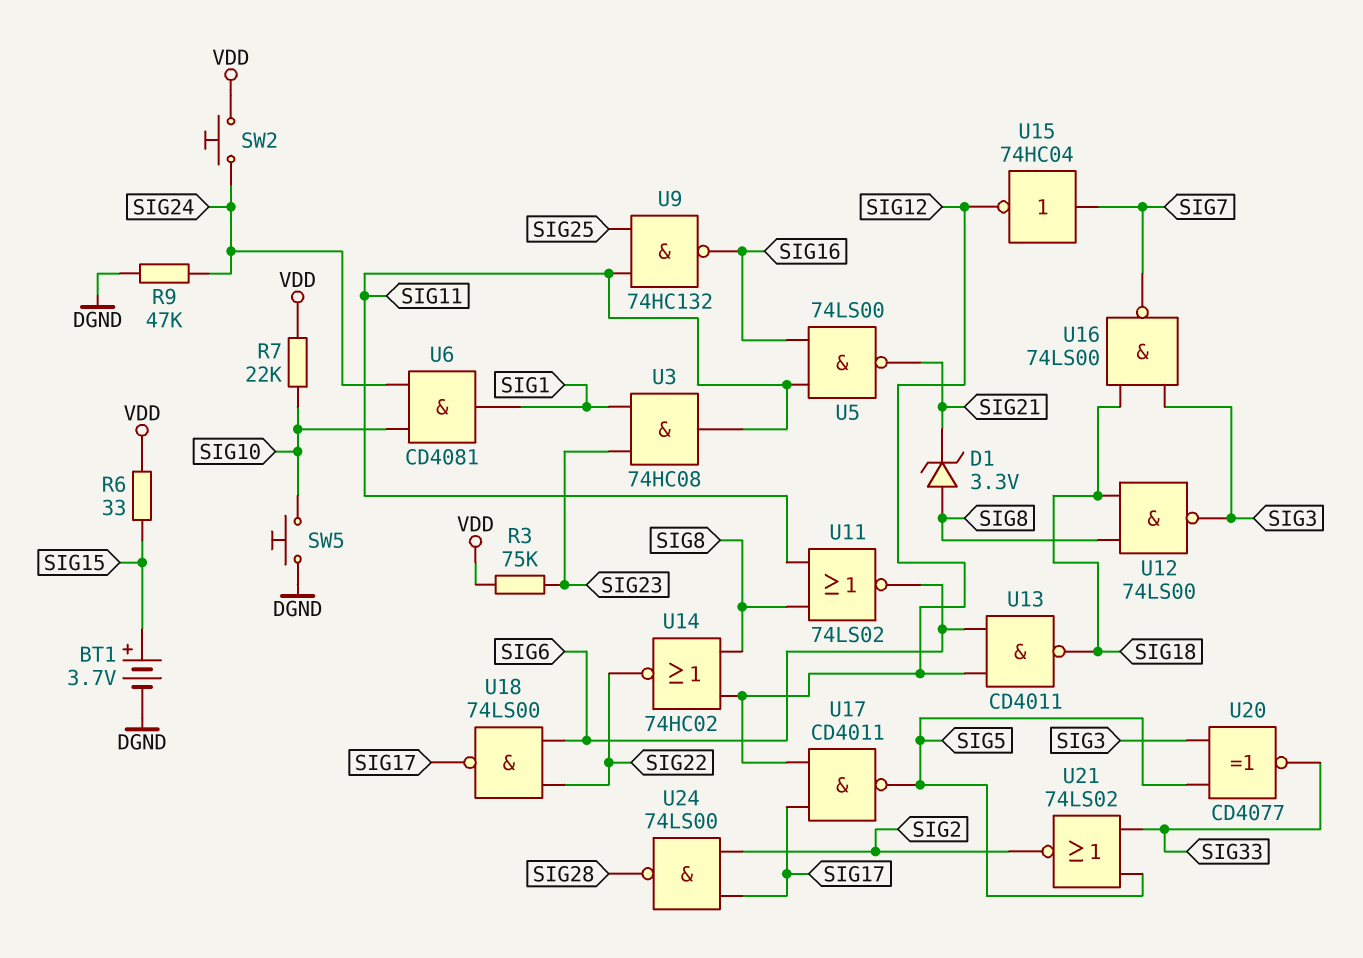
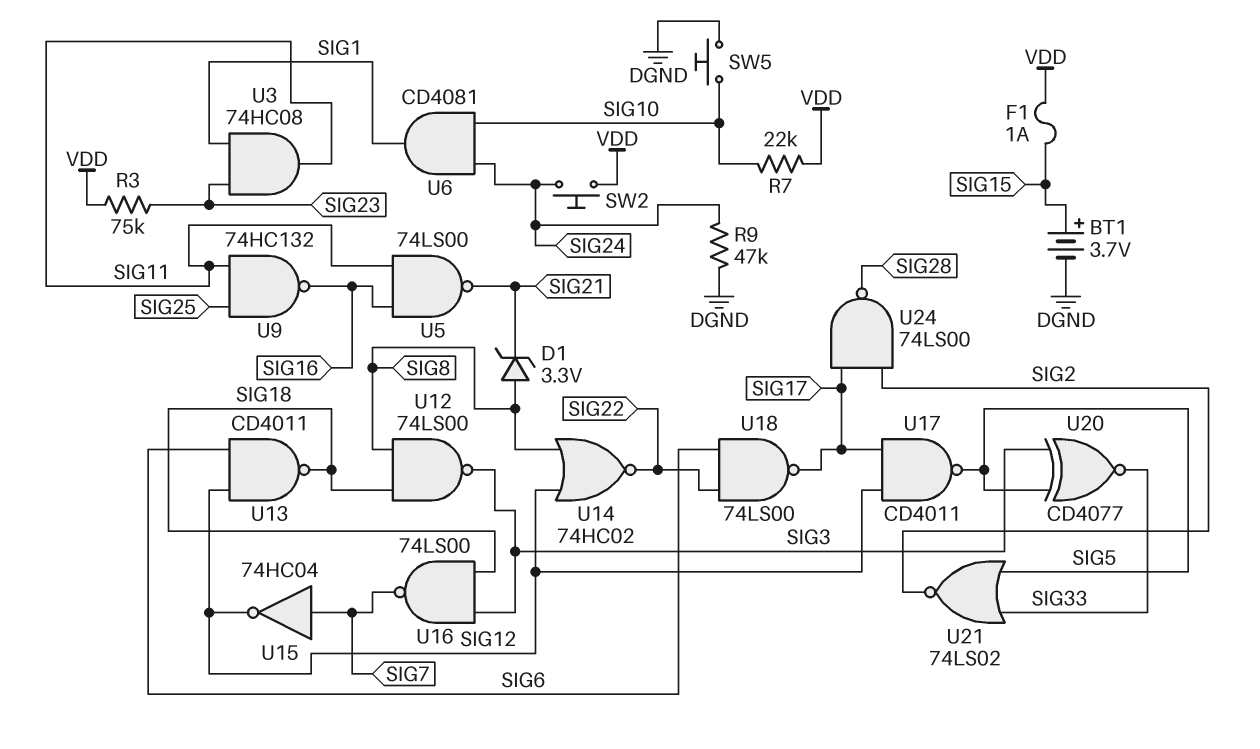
F1: none -> 1A (SIG15, VDD)
R6: 33 (SIG15, VDD) -> none
U11: NOR 74LS02 (in SIG8, in SIG11, out SIG6) -> none

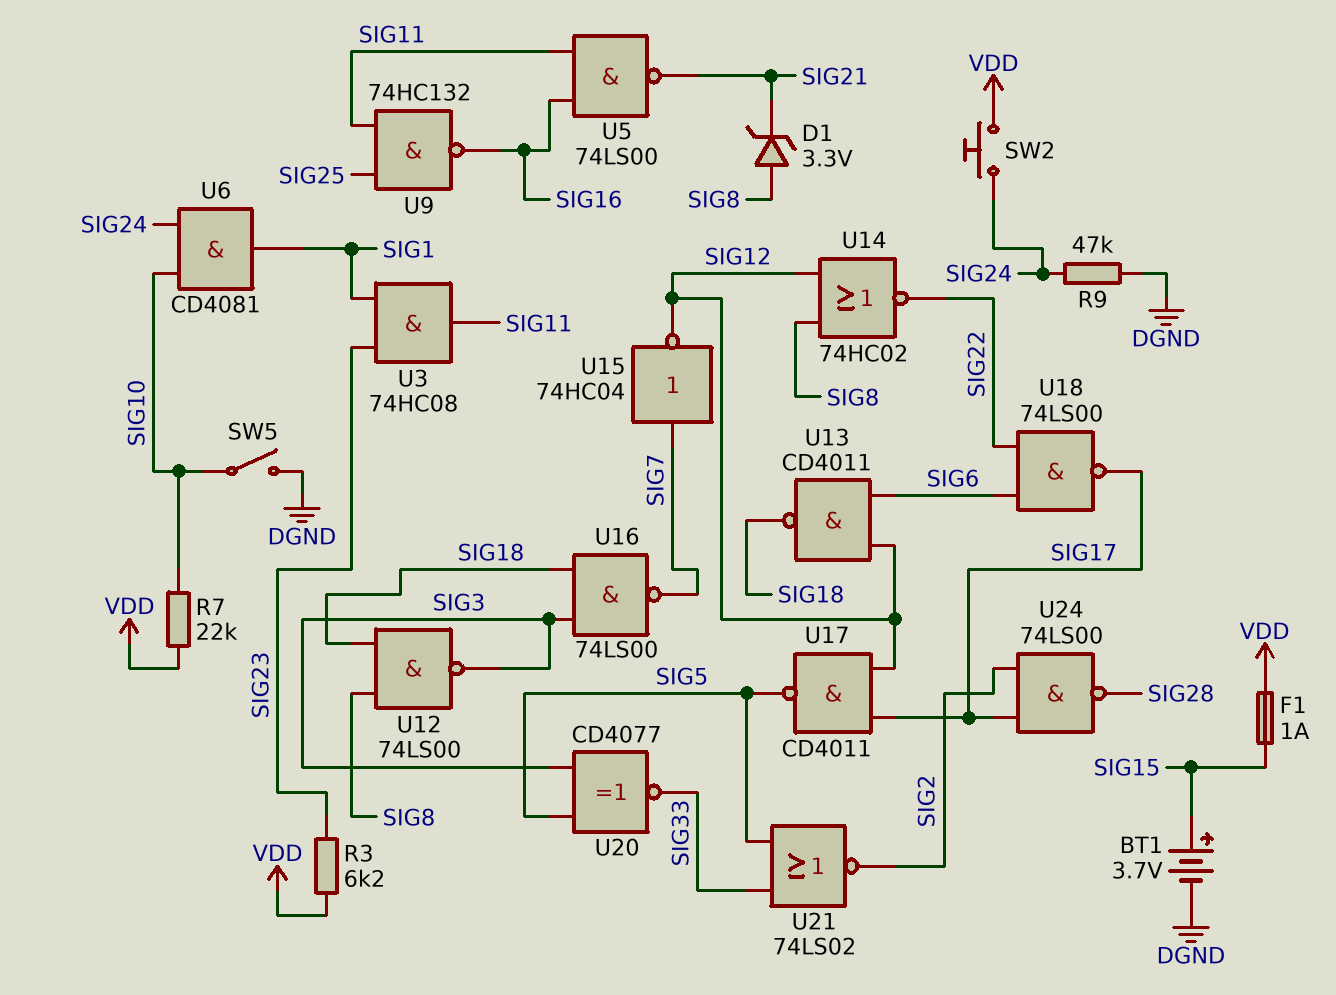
R3: 75k (SIG23, VDD) -> 6.2k (SIG23, VDD)
SW5: button (DGND, SIG10) -> switch (DGND, SIG10)

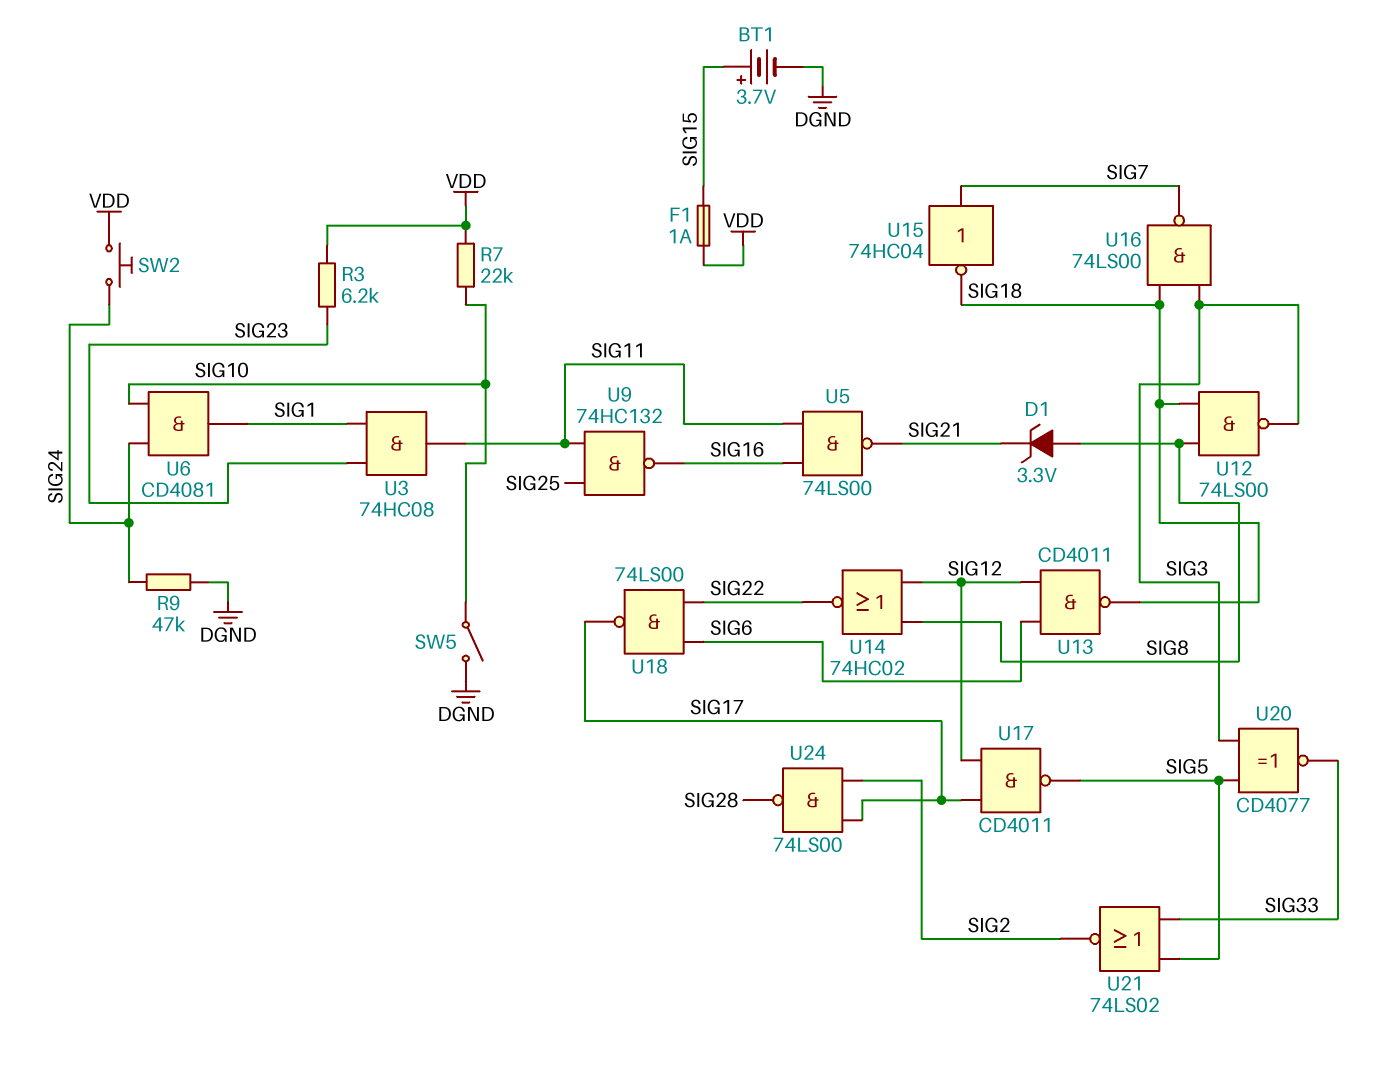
U15: NOT 74HC04 (in SIG7, out SIG12) -> NOT 74HC04 (in SIG7, out SIG18)

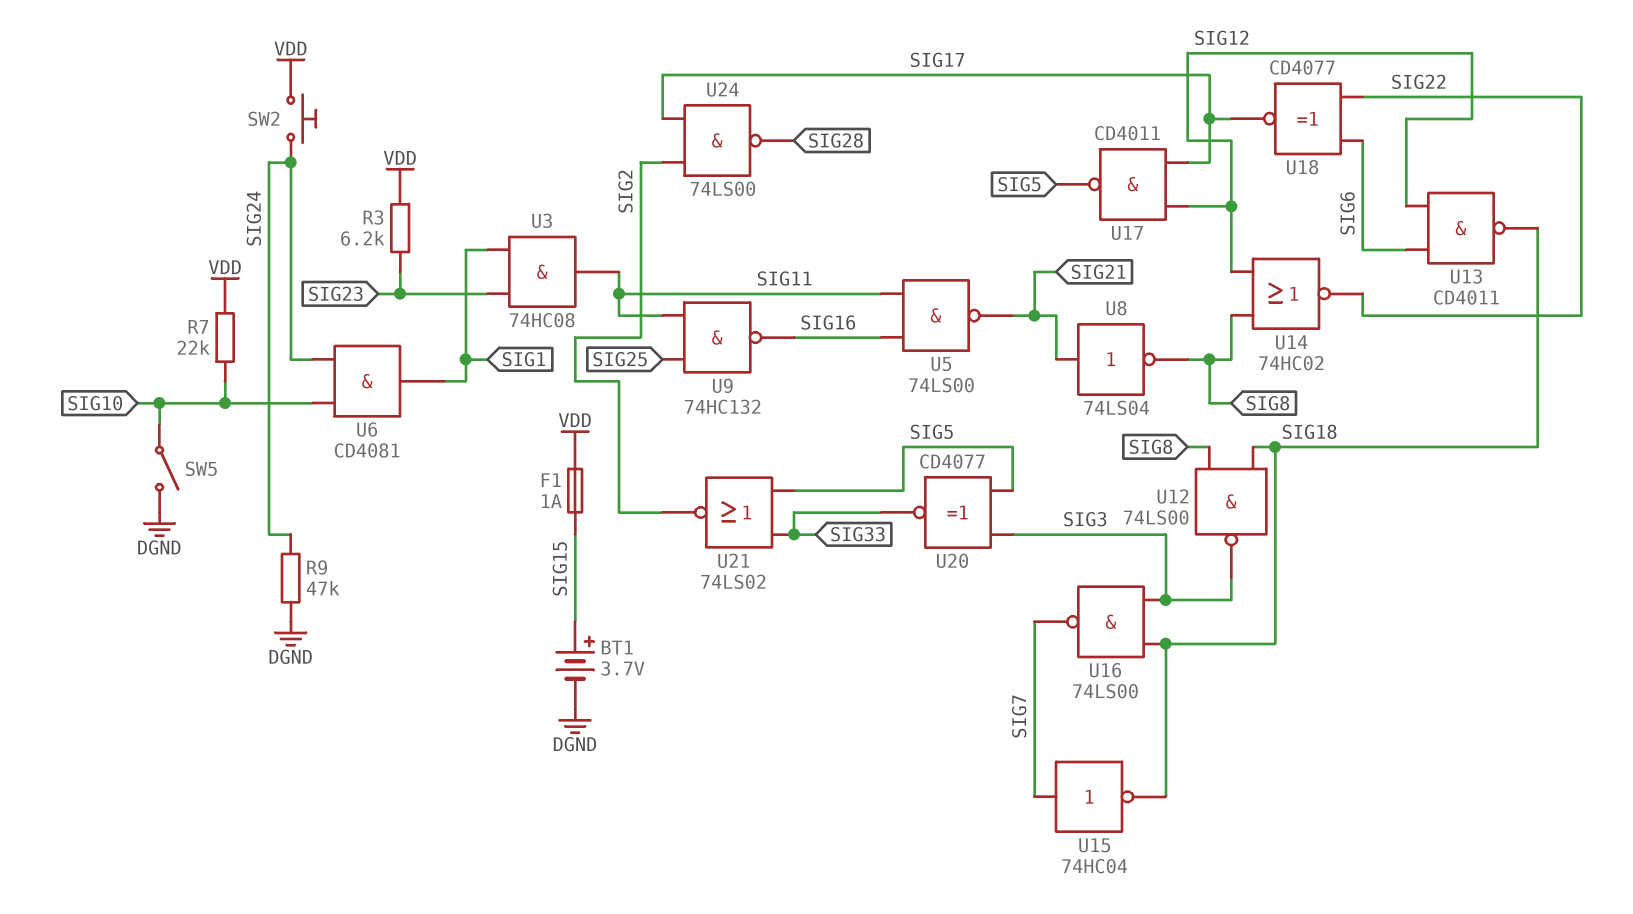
D1: zener 3.3V (A SIG8, K SIG21) -> none
U8: none -> NOT 74LS04 (in SIG21, out SIG8)
U18: NAND 74LS00 (in SIG6, in SIG22, out SIG17) -> XNOR CD4077 (in SIG6, in SIG22, out SIG17)

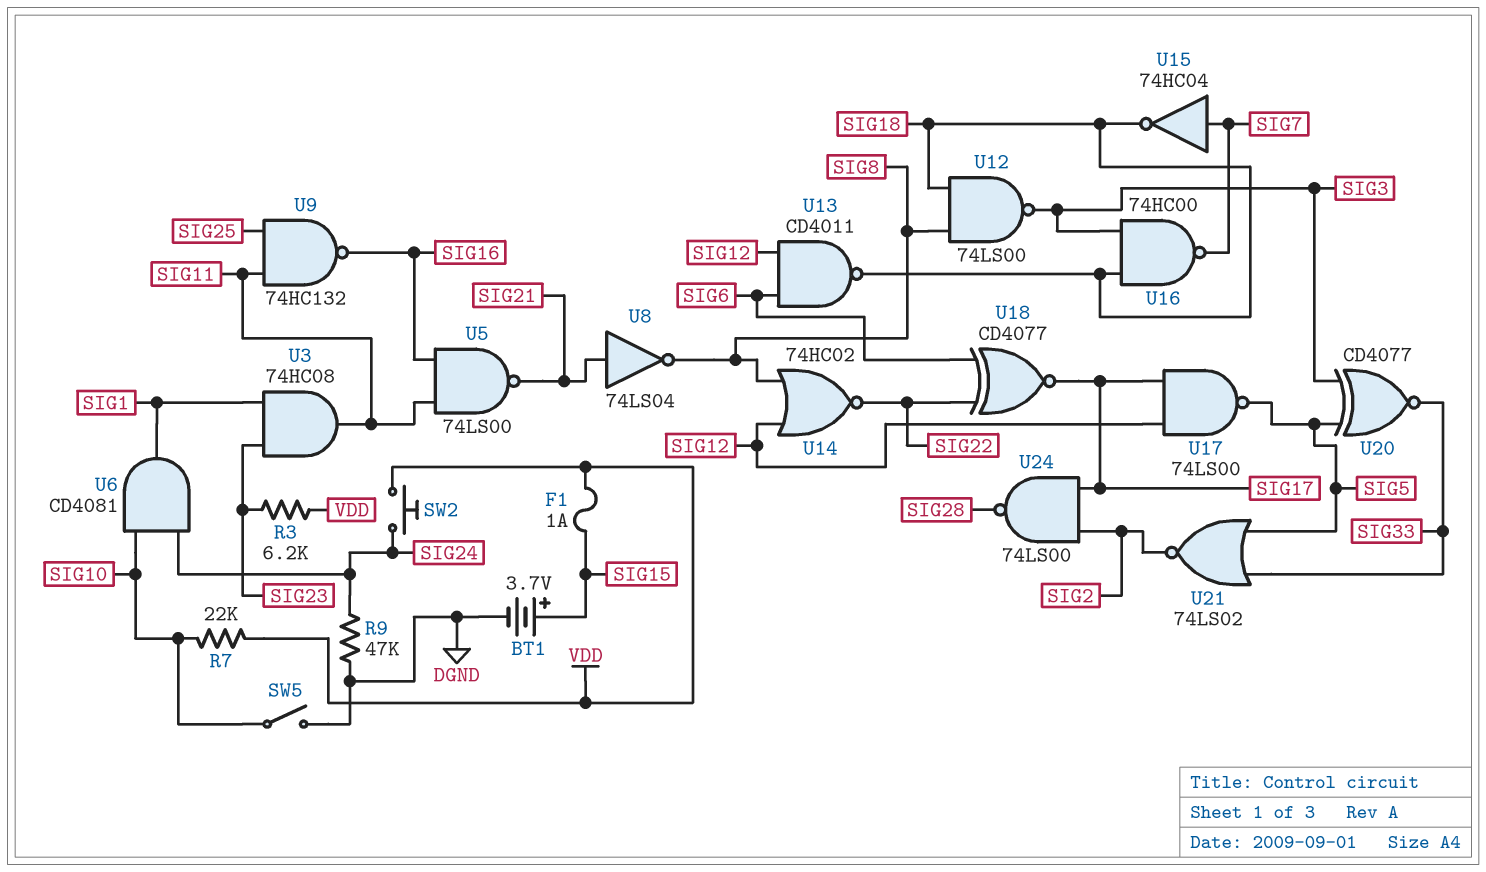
U16: NAND 74LS00 (in SIG3, in SIG18, out SIG7) -> NAND 74HC00 (in SIG3, in SIG18, out SIG7)
U17: NAND CD4011 (in SIG12, in SIG17, out SIG5) -> NAND 74LS00 (in SIG12, in SIG17, out SIG5)

